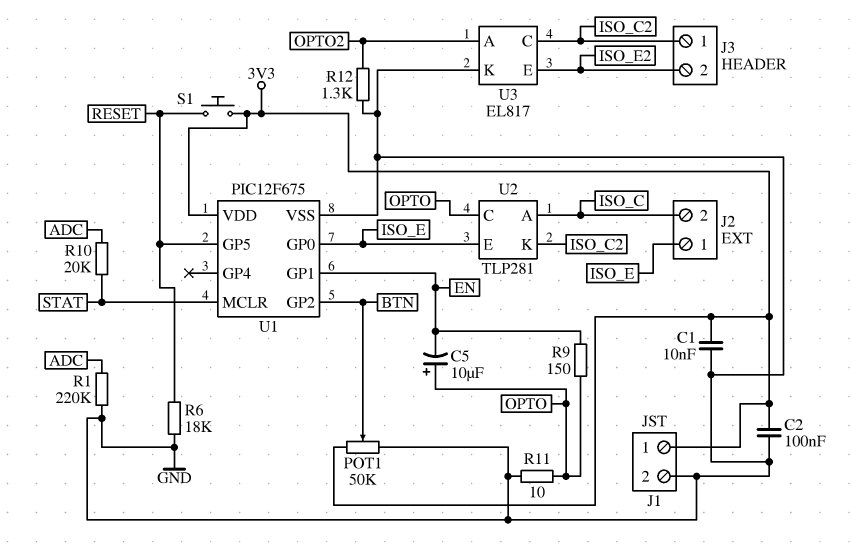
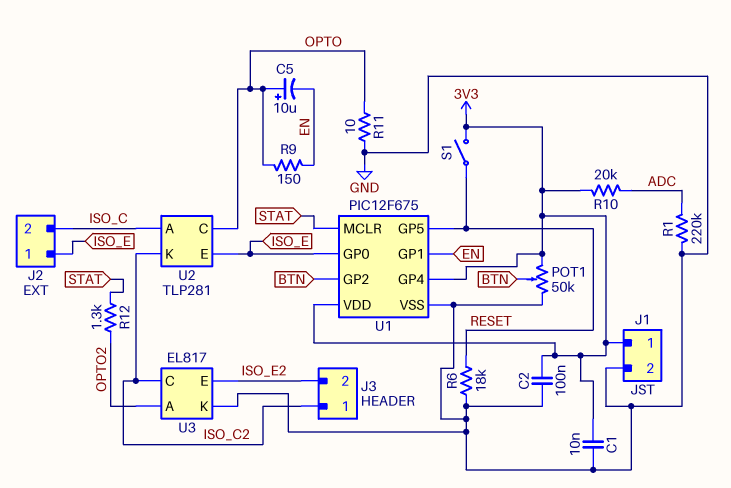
R10: 20k (ADC, STAT) -> 20k (3V3, ADC)
R12: 1.3k (GND, OPTO2) -> 1.3k (OPTO2, STAT)
S1: button (3V3, RESET) -> switch (3V3, RESET)
U1 pin GP4: none -> 3V3

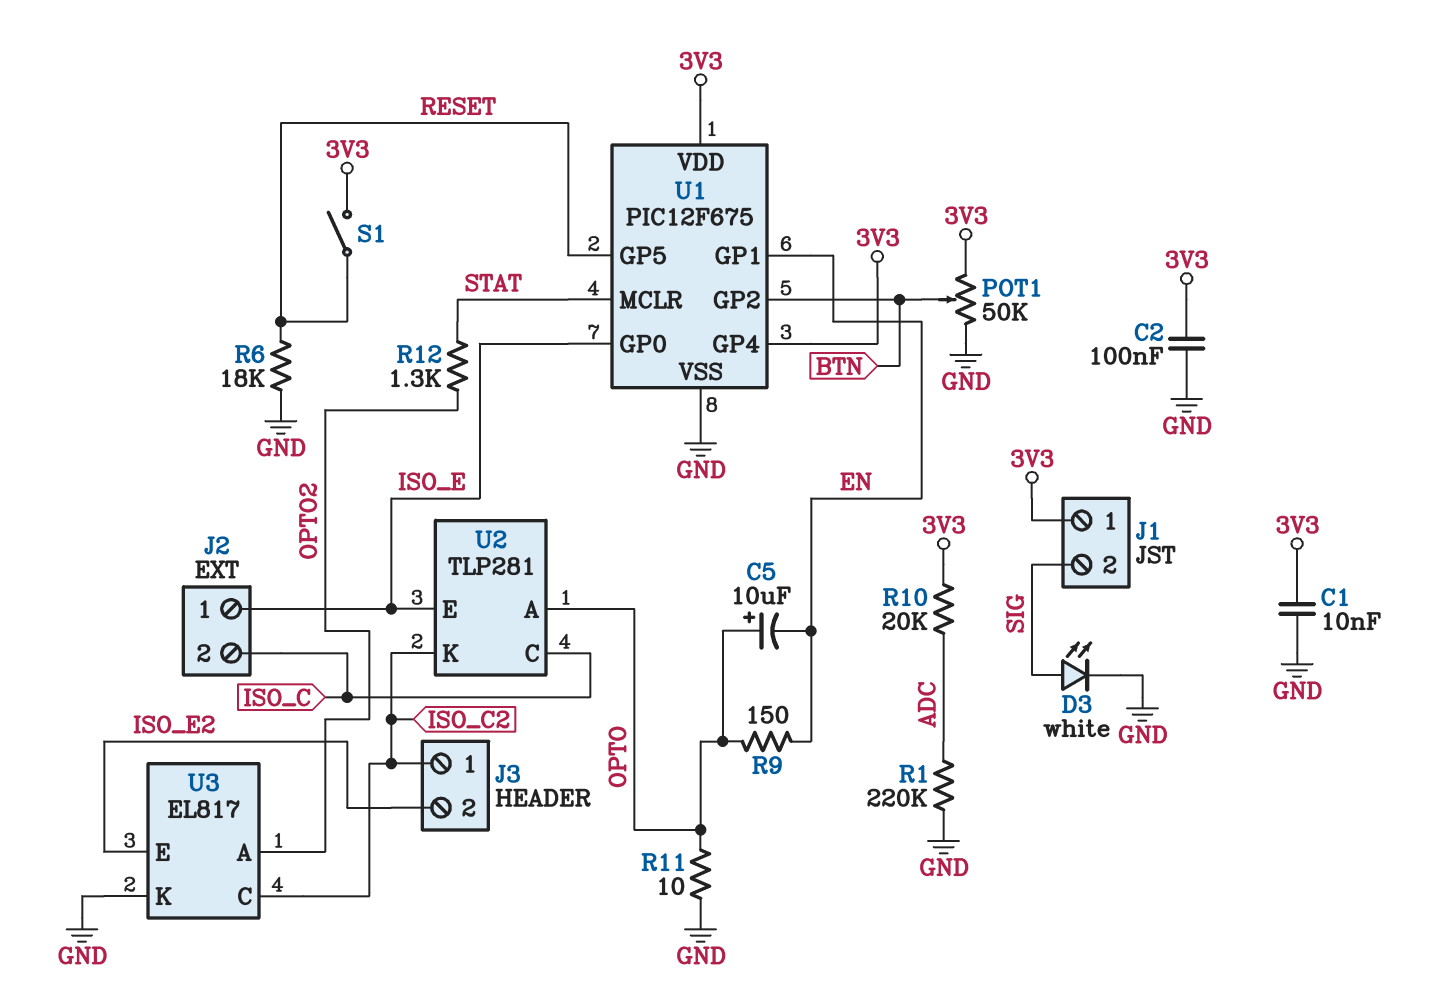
D3: none -> LED white (A SIG, K GND)
J1 pin 2: GND -> SIG
U2 pin A: ISO_C -> OPTO
U2 pin C: OPTO -> ISO_C

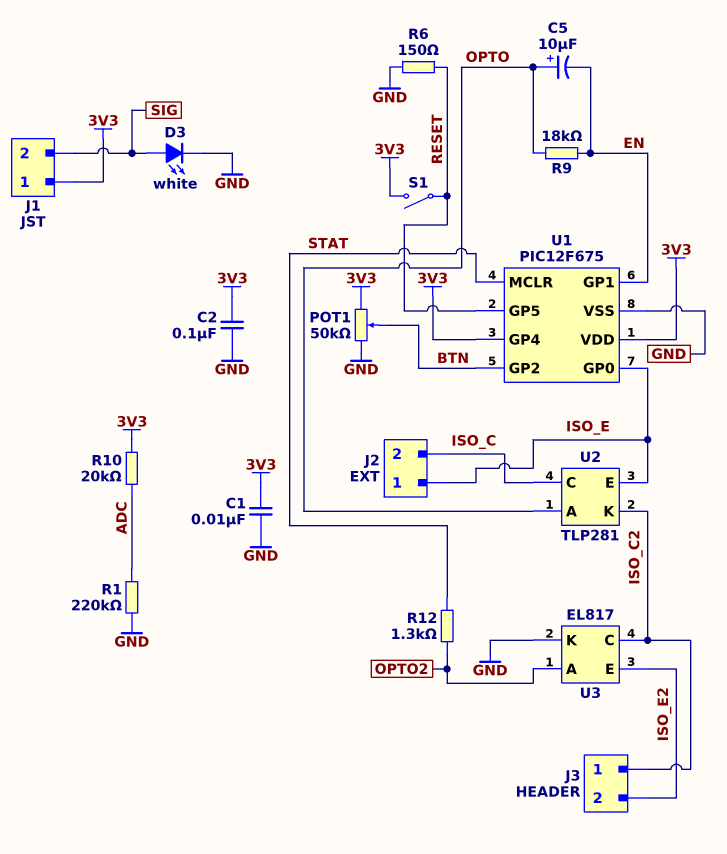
R6: 18k (GND, RESET) -> 150 (GND, RESET)
R9: 150 (EN, OPTO) -> 18k (EN, OPTO)
R11: 10 (GND, OPTO) -> none

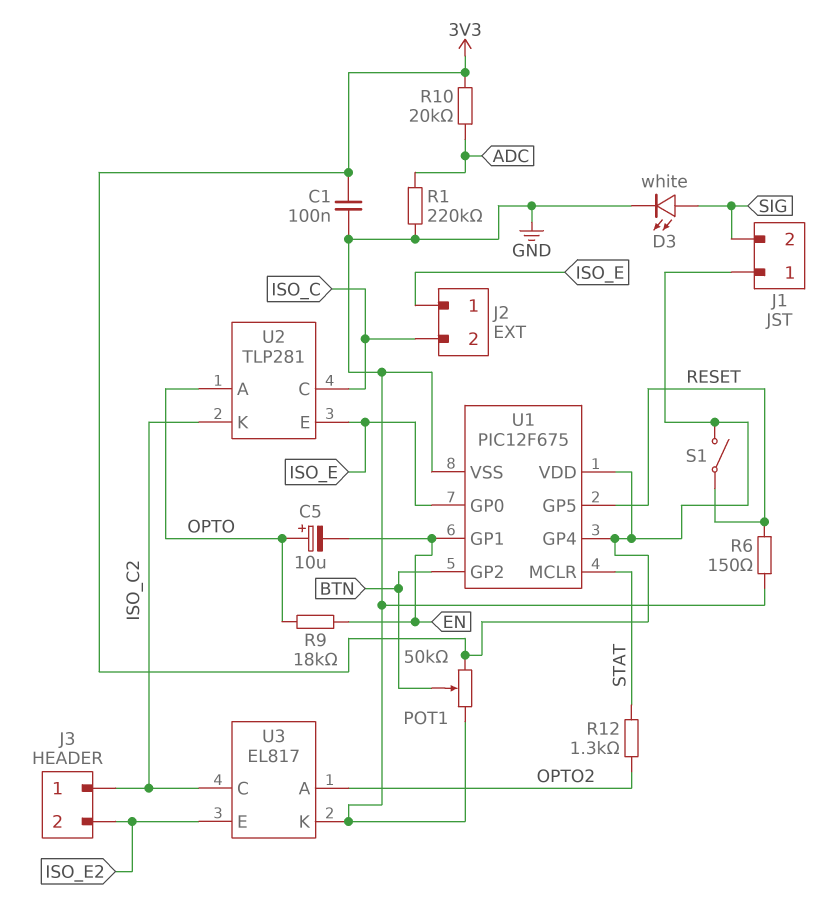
C1: 10nF (3V3, GND) -> 100nF (3V3, GND)
C2: 100nF (3V3, GND) -> none

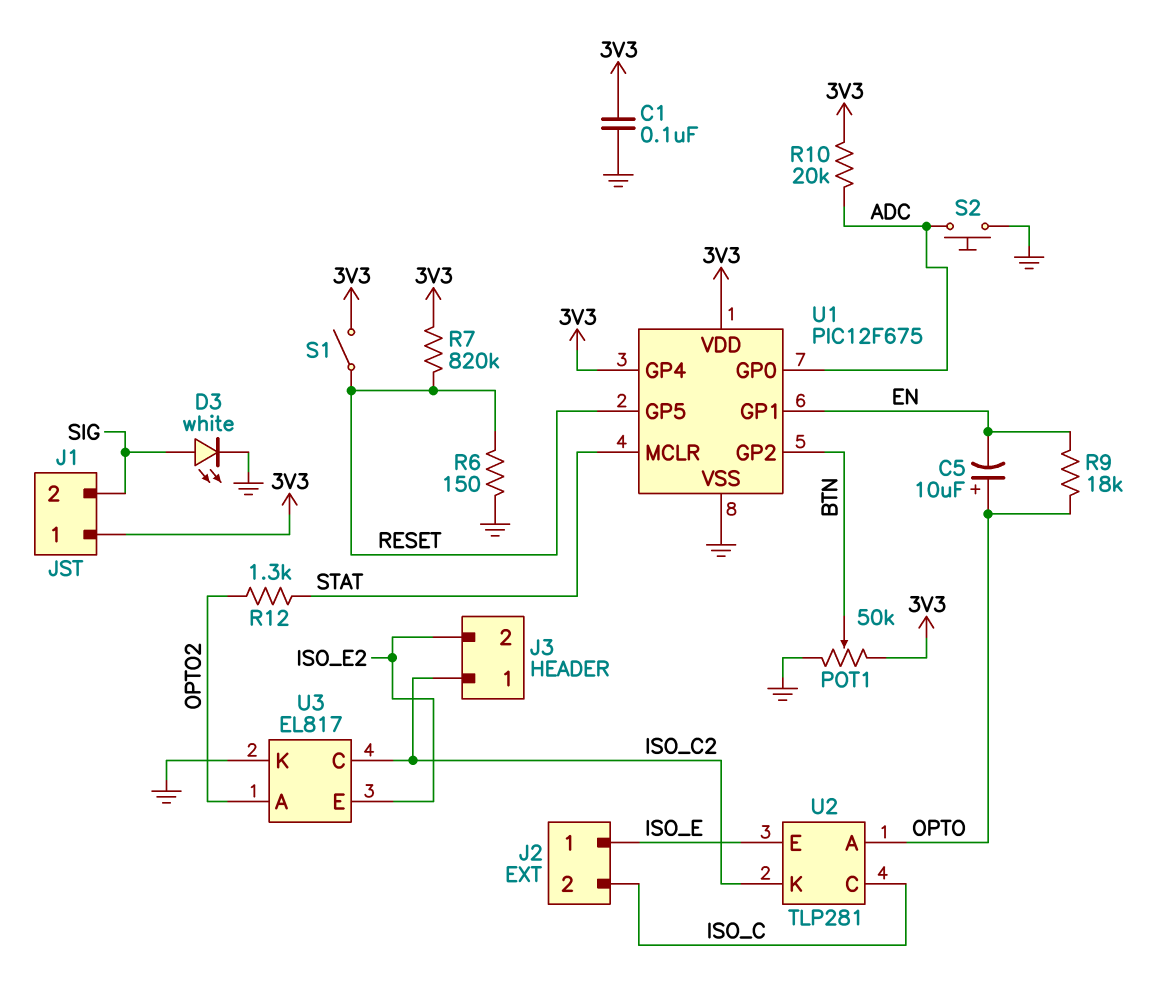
R1: 220k (ADC, GND) -> none
R7: none -> 820k (3V3, RESET)
S2: none -> button (ADC, GND)
U1 pin GP0: ISO_E -> ADC

